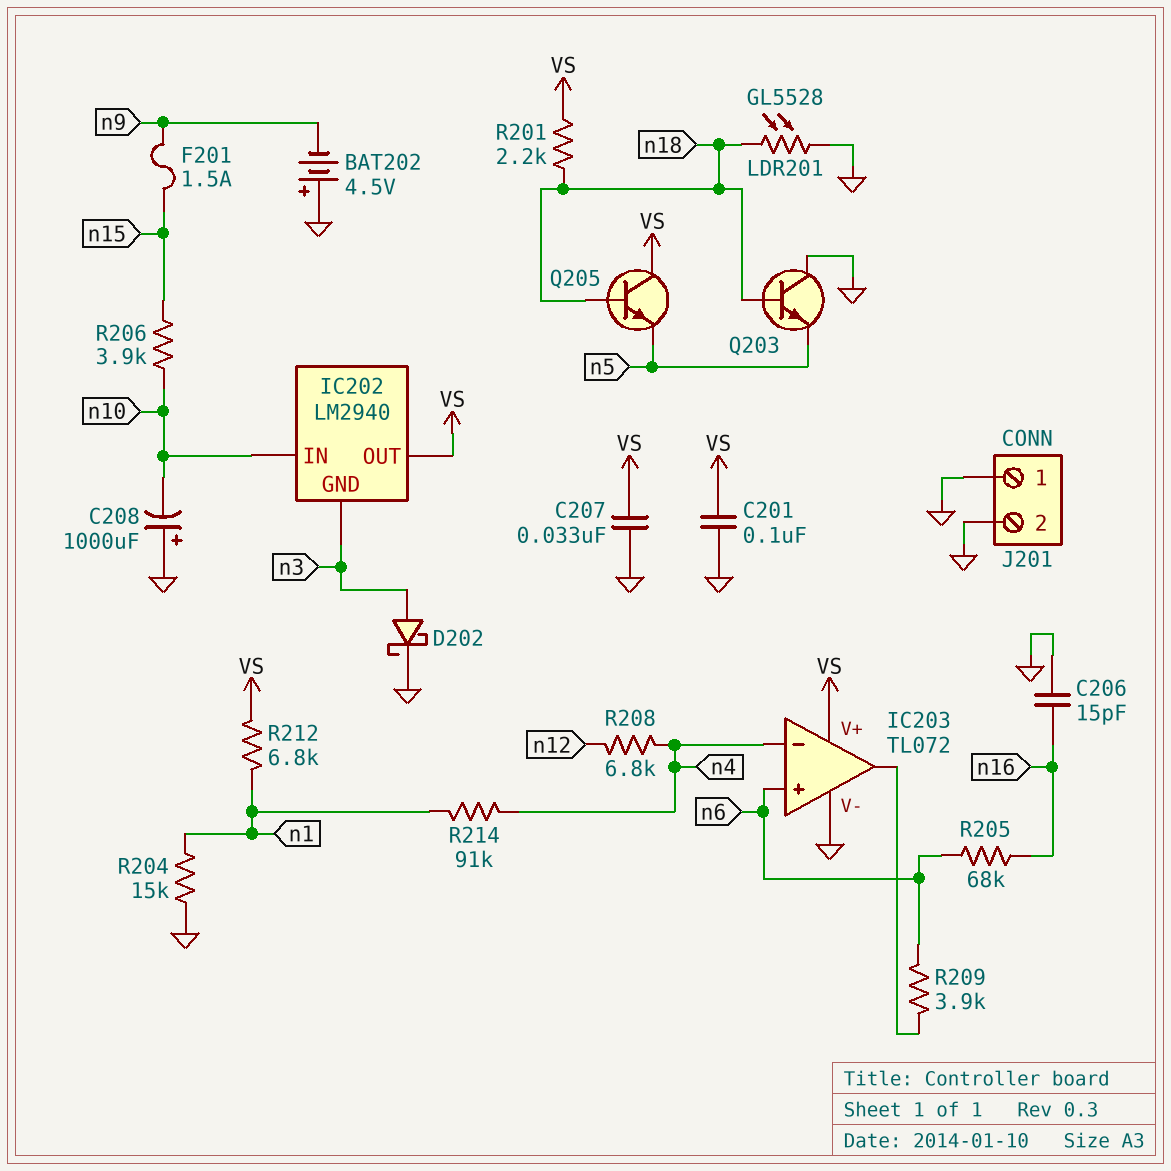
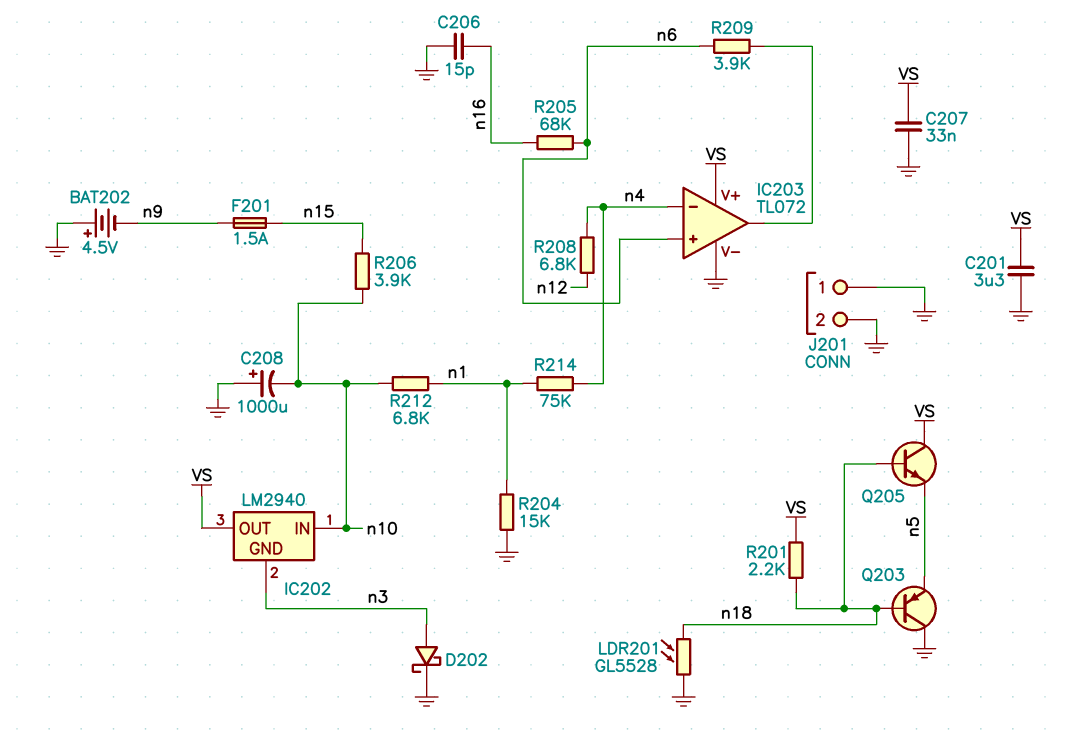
C201: 100nF (GND, VS) -> 3.3uF (GND, VS)
Q203: NPN (B n18, C GND, E n5) -> PNP (B n18, C GND, E n5)
R212: 6.8k (VS, n1) -> 6.8k (n1, n10)
R214: 91k (n1, n4) -> 75k (n1, n4)

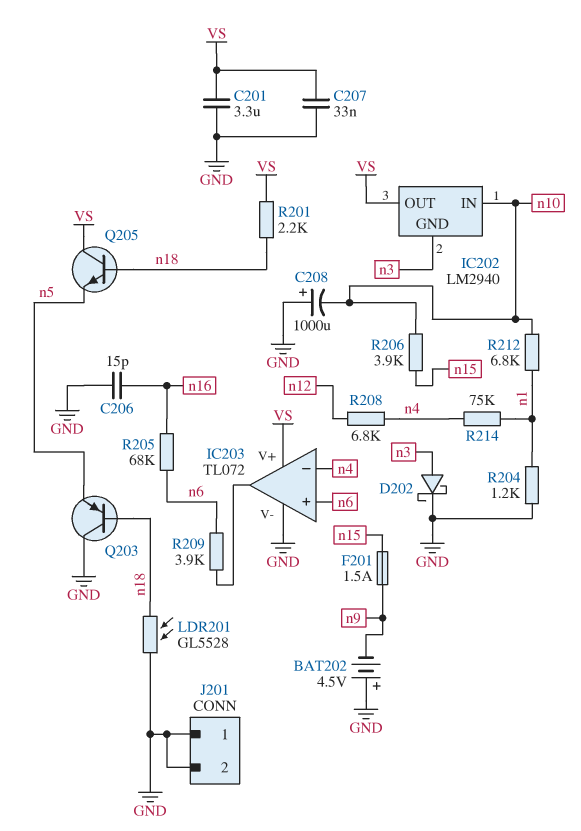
R204: 15k (GND, n1) -> 1.2k (GND, n1)

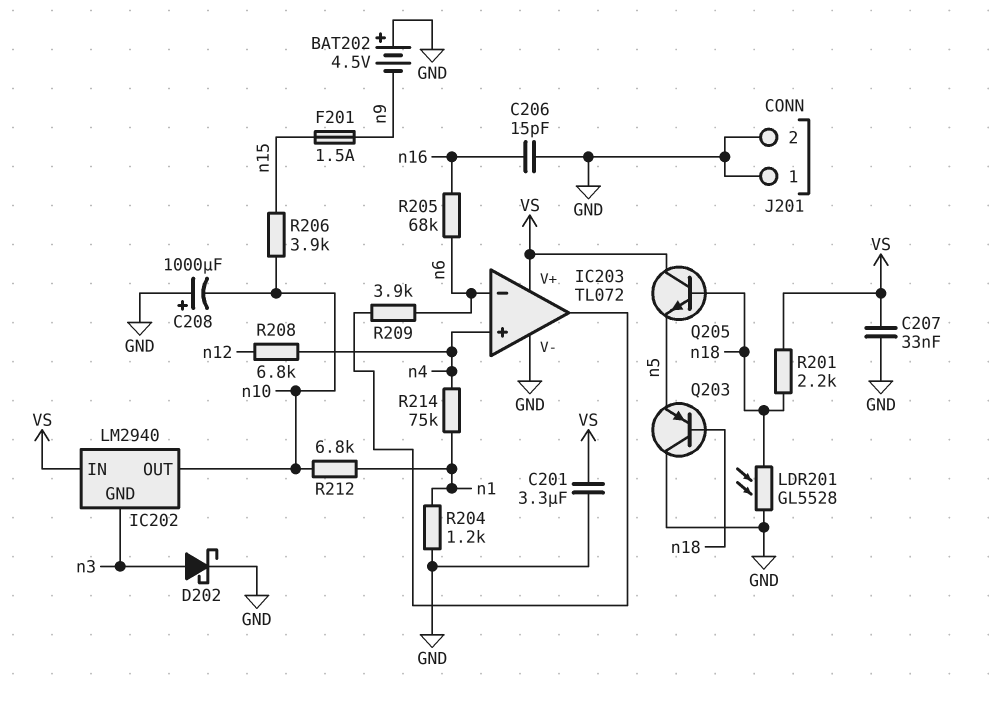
IC202 pin IN: n10 -> VS
IC202 pin OUT: VS -> n10
IC203 pin in+: n6 -> n4
IC203 pin in-: n4 -> n6

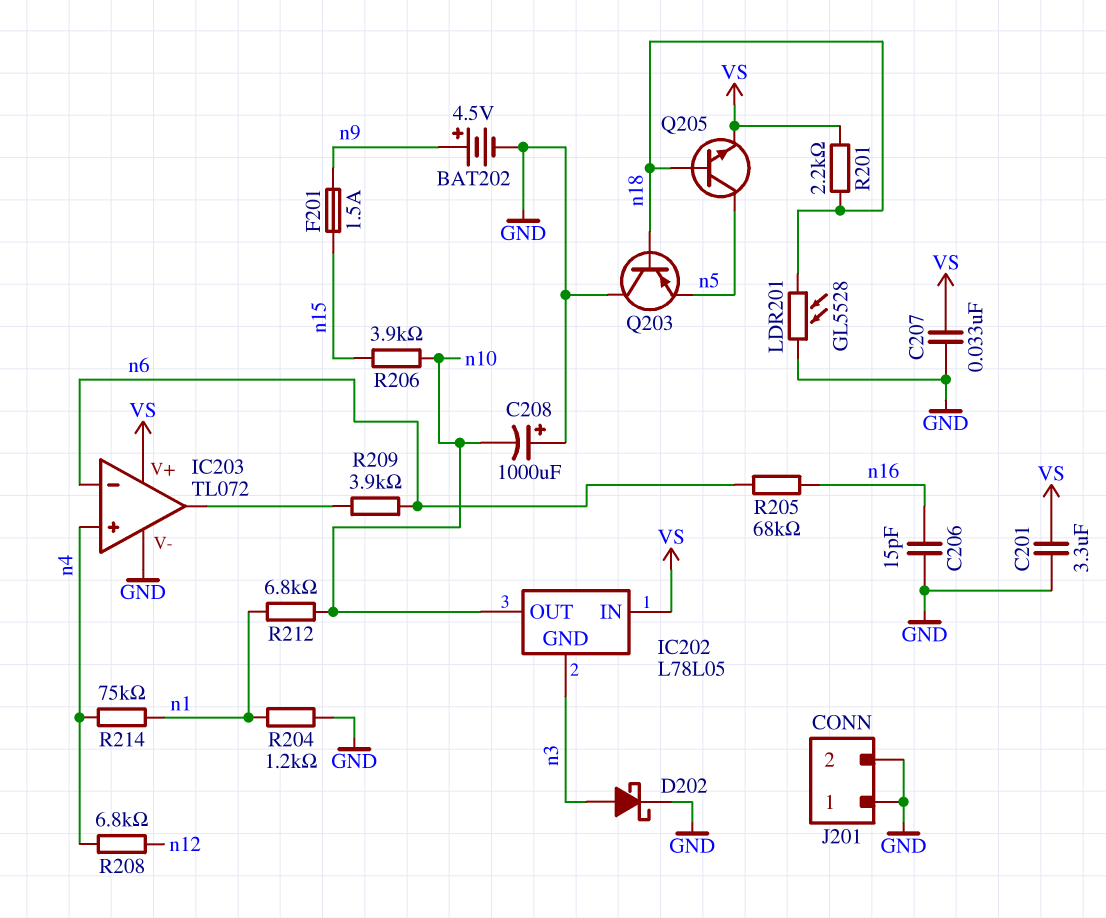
BAT202: 4.5V (plus GND, minus n9) -> 4.5V (plus n9, minus GND)
IC202: LM2940 -> L78L05
Q205: NPN (B n18, C VS, E n5) -> NPN (B n18, C n5, E VS)

